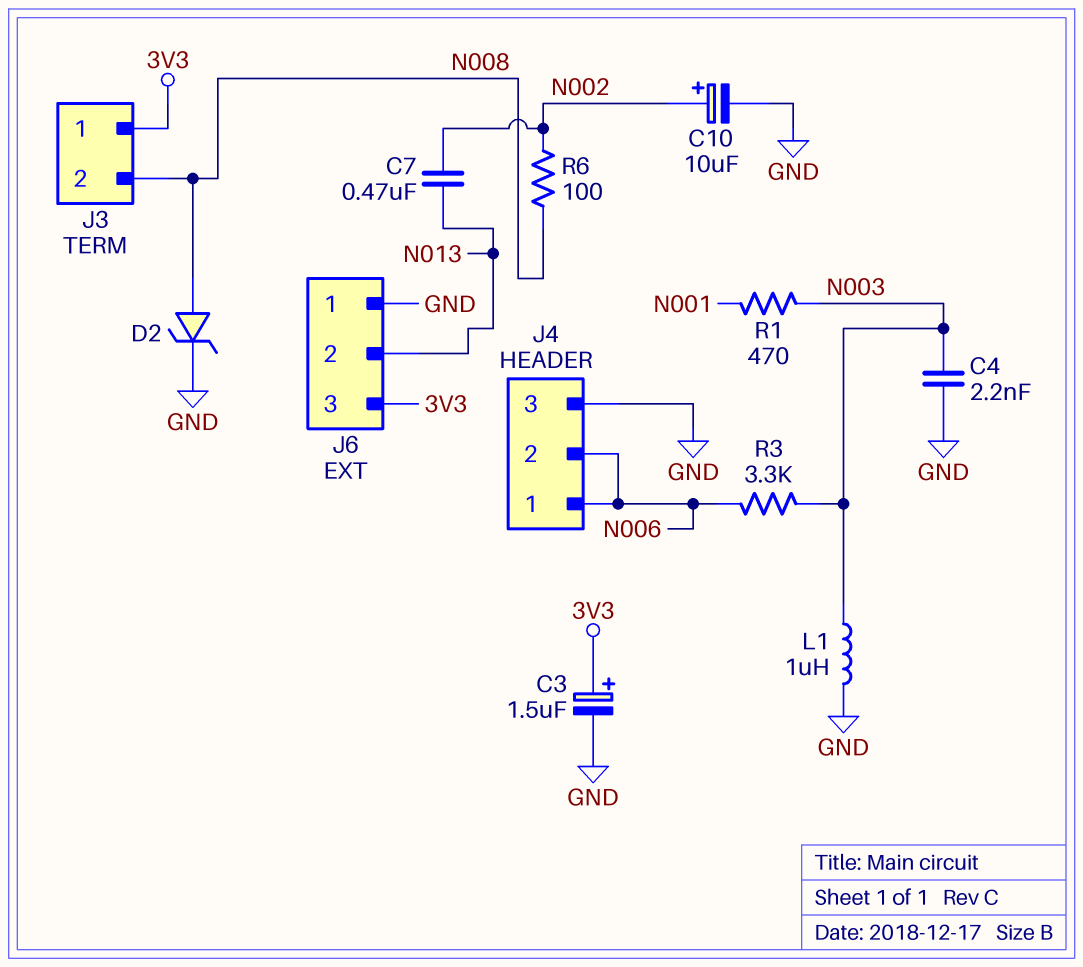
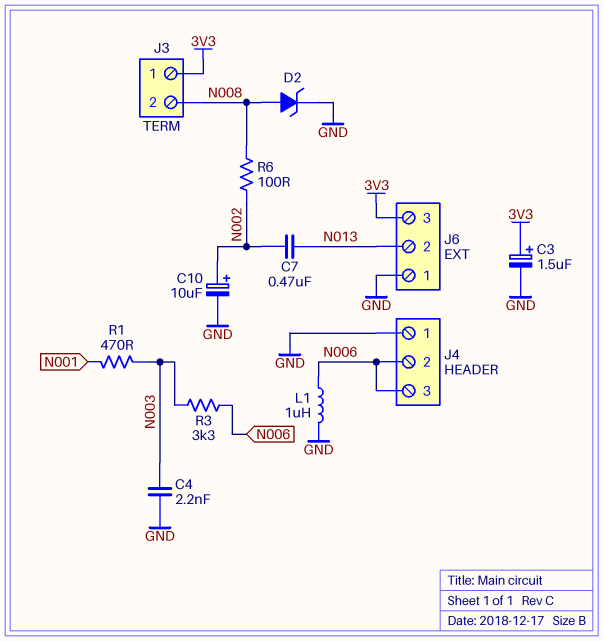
J4 pin 1: N006 -> GND
J4 pin 3: GND -> N006
L1: 1uH (GND, N003) -> 1uH (GND, N006)

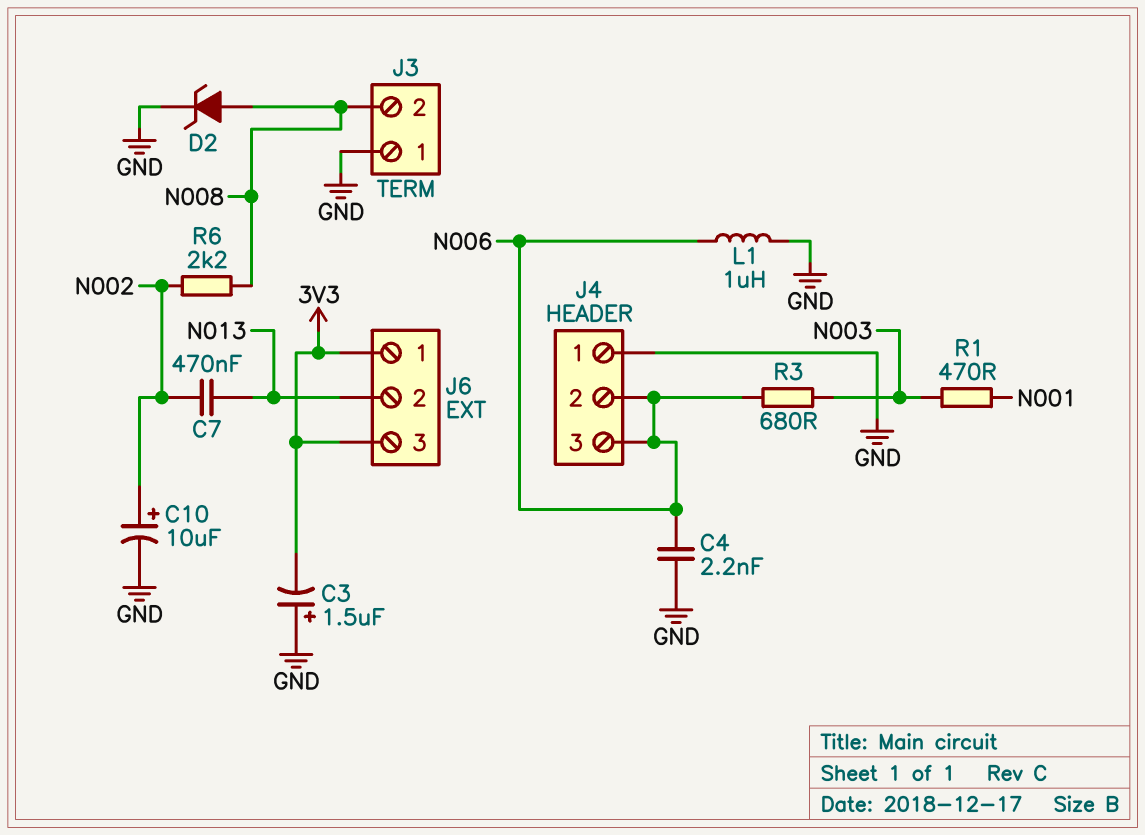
C3: 1.5uF (plus 3V3, minus GND) -> 1.5uF (plus GND, minus 3V3)
C4: 2.2nF (GND, N003) -> 2.2nF (GND, N006)
J3 pin 1: 3V3 -> GND
J6 pin 1: GND -> 3V3
R3: 3.3k (N003, N006) -> 680 (N003, N006)
R6: 100 (N002, N008) -> 2.2k (N002, N008)

